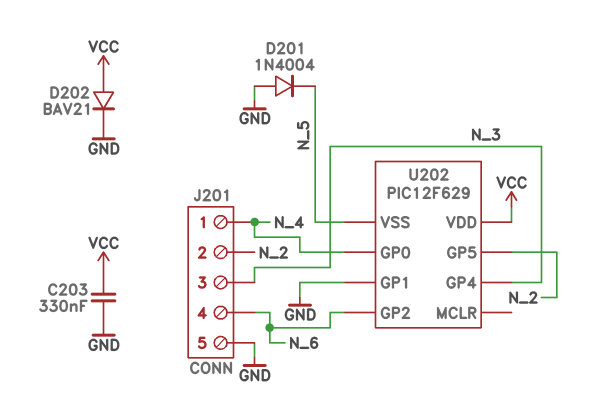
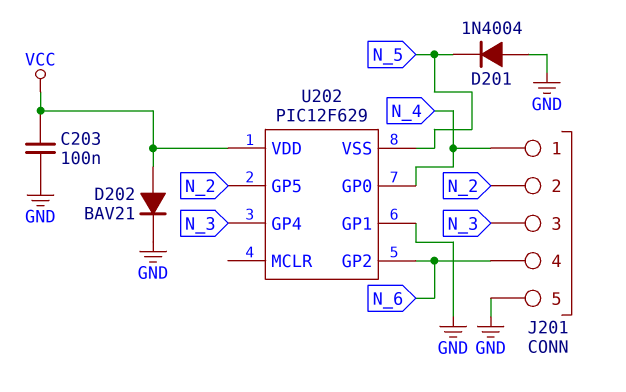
C203: 330nF (GND, VCC) -> 100nF (GND, VCC)

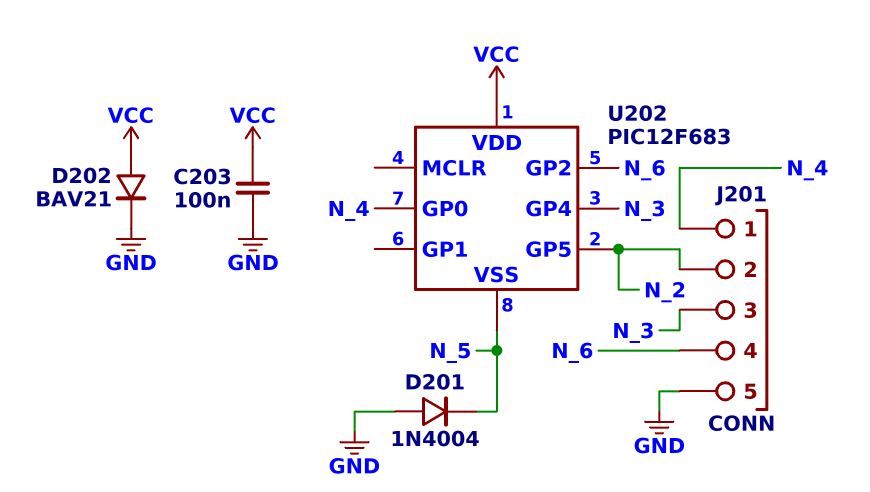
U202: PIC12F629 -> PIC12F683
U202 pin GP1: GND -> none

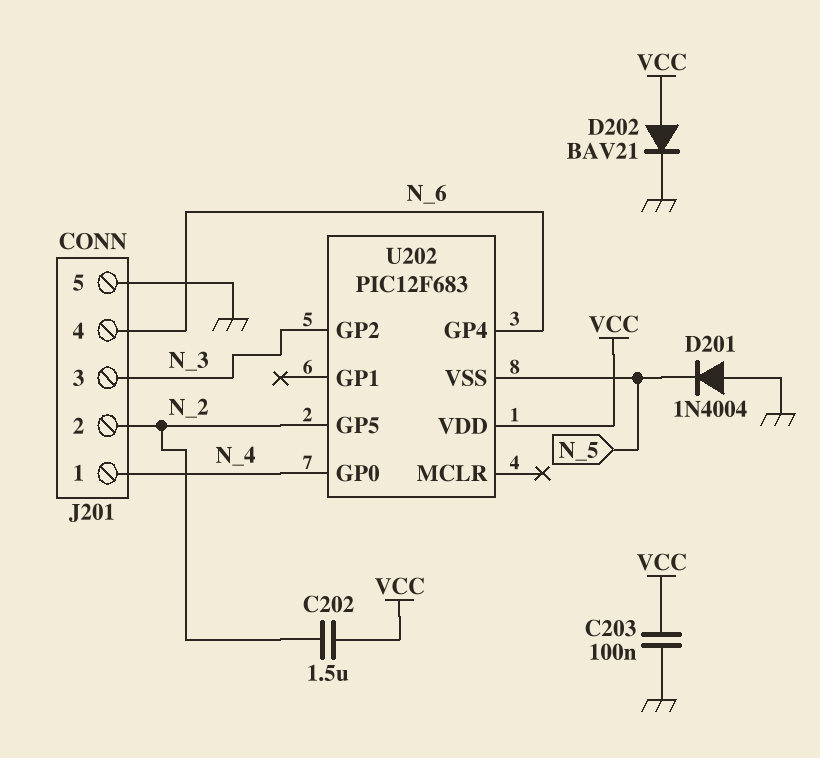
C202: none -> 1.5uF (N_2, VCC)
U202 pin GP2: N_6 -> N_3
U202 pin GP4: N_3 -> N_6

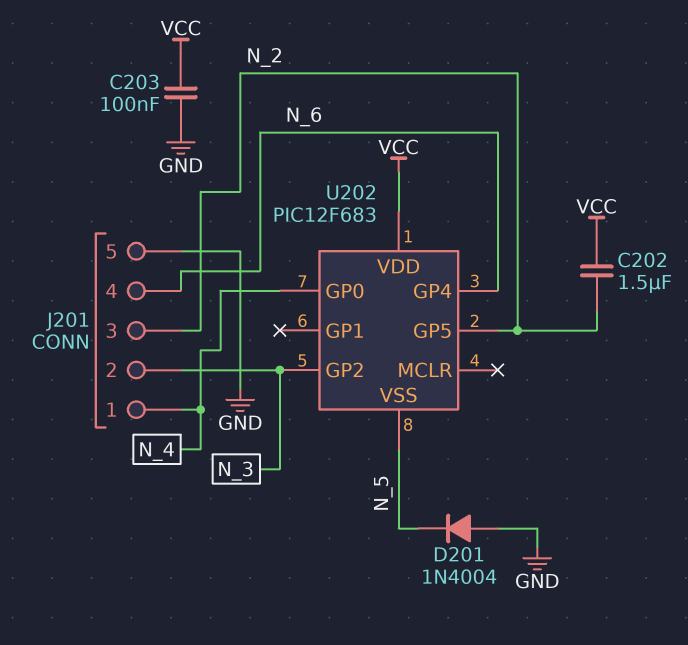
D202: diode BAV21 (A VCC, K GND) -> none
J201 pin 2: N_2 -> N_3
J201 pin 3: N_3 -> N_2

